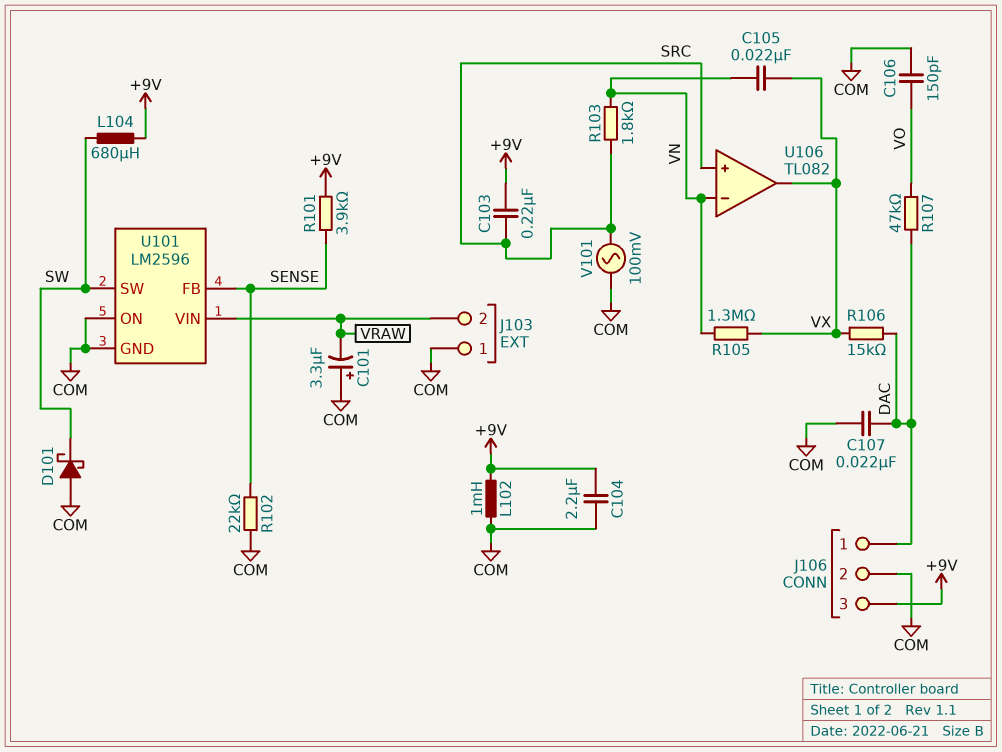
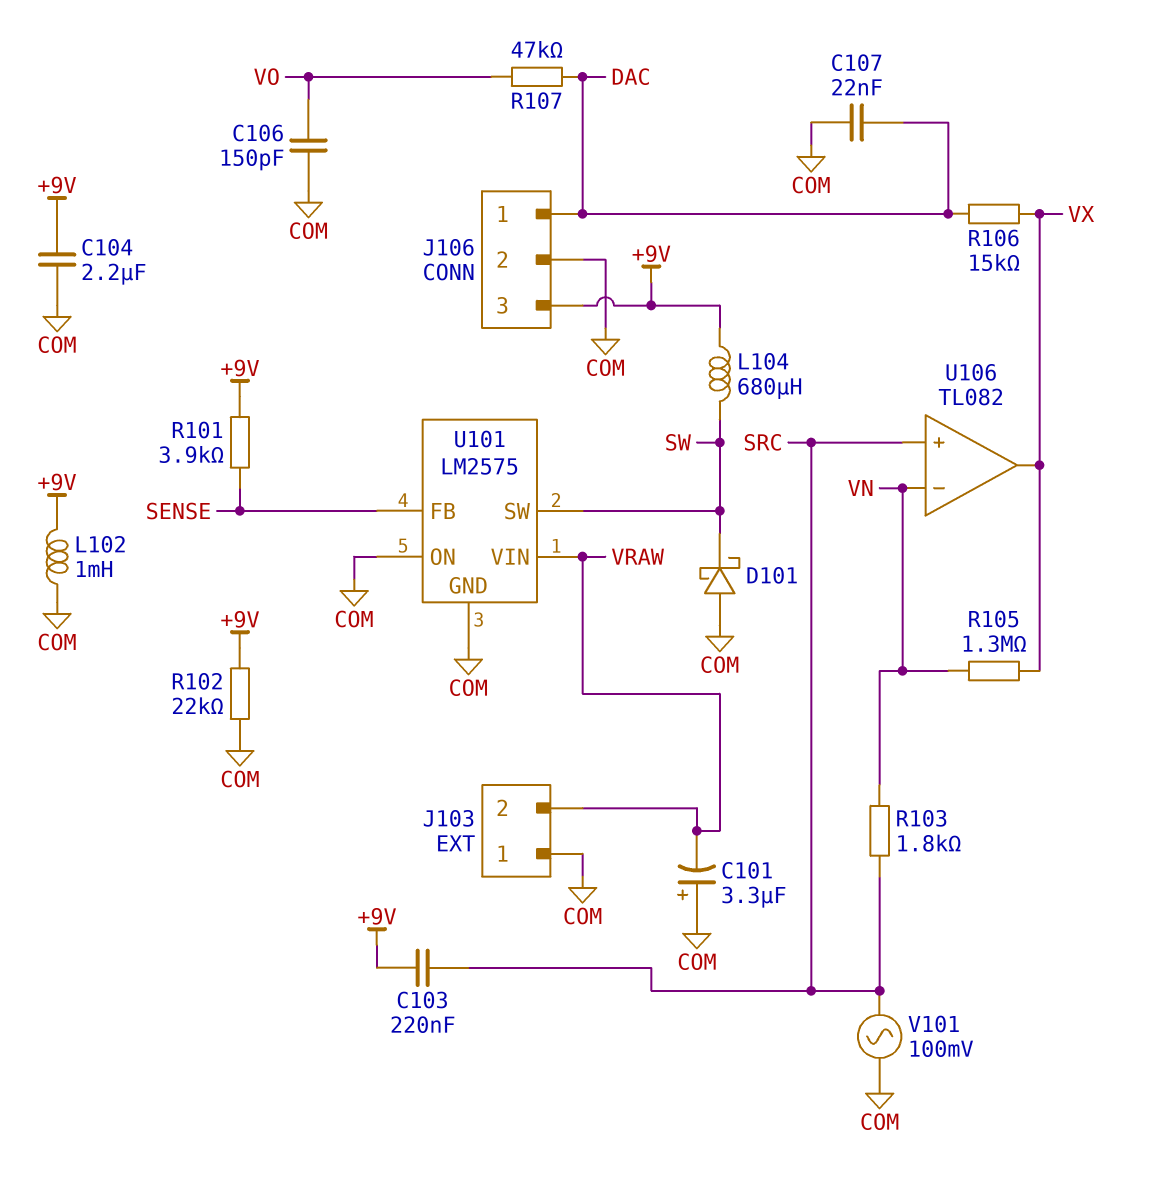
C105: 22nF (VN, VX) -> none
R102: 22k (COM, SENSE) -> 22k (+9V, COM)
U101: LM2596 -> LM2575

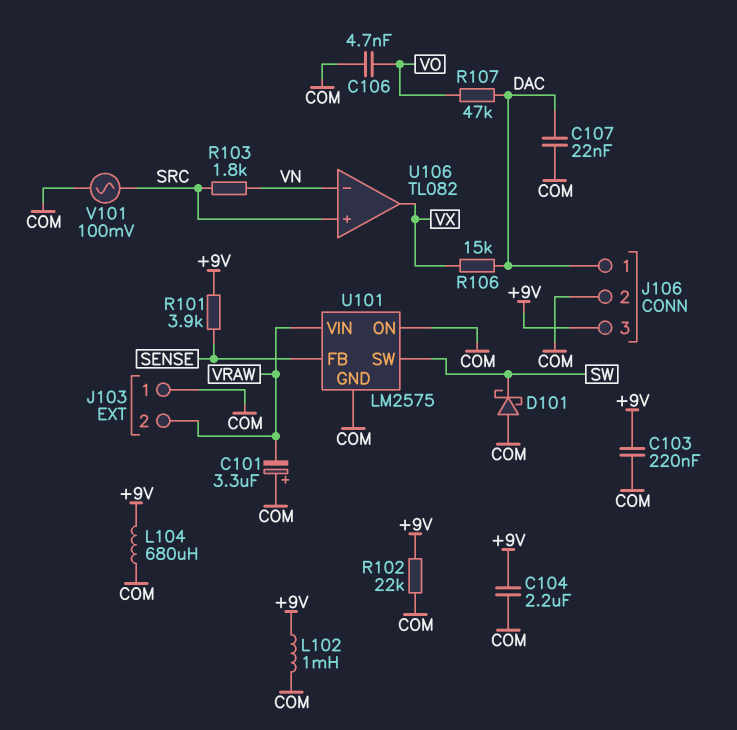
C103: 220nF (+9V, SRC) -> 220nF (+9V, COM)
C106: 150pF (COM, VO) -> 4.7nF (COM, VO)
L104: 680uH (+9V, SW) -> 680uH (+9V, COM)
R105: 1.3M (VN, VX) -> none

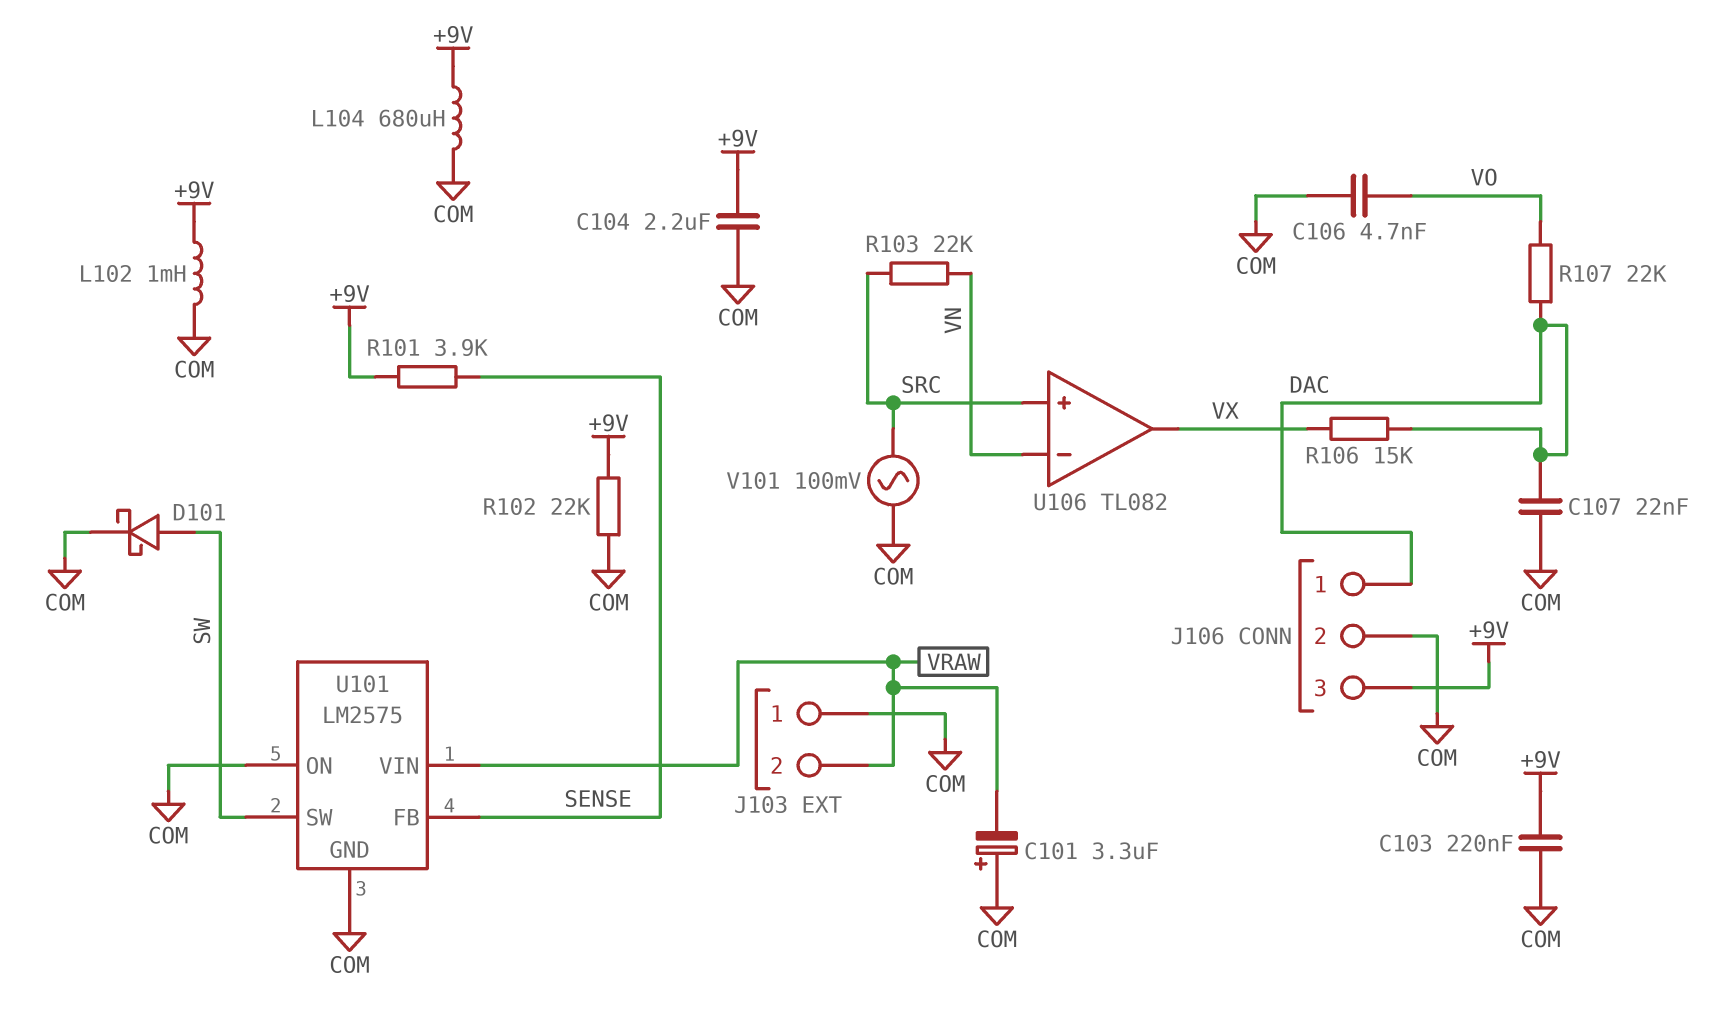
D101: schottky (A COM, K SW) -> schottky (A SW, K COM)
R103: 1.8k (SRC, VN) -> 22k (SRC, VN)
R107: 47k (DAC, VO) -> 22k (DAC, VO)

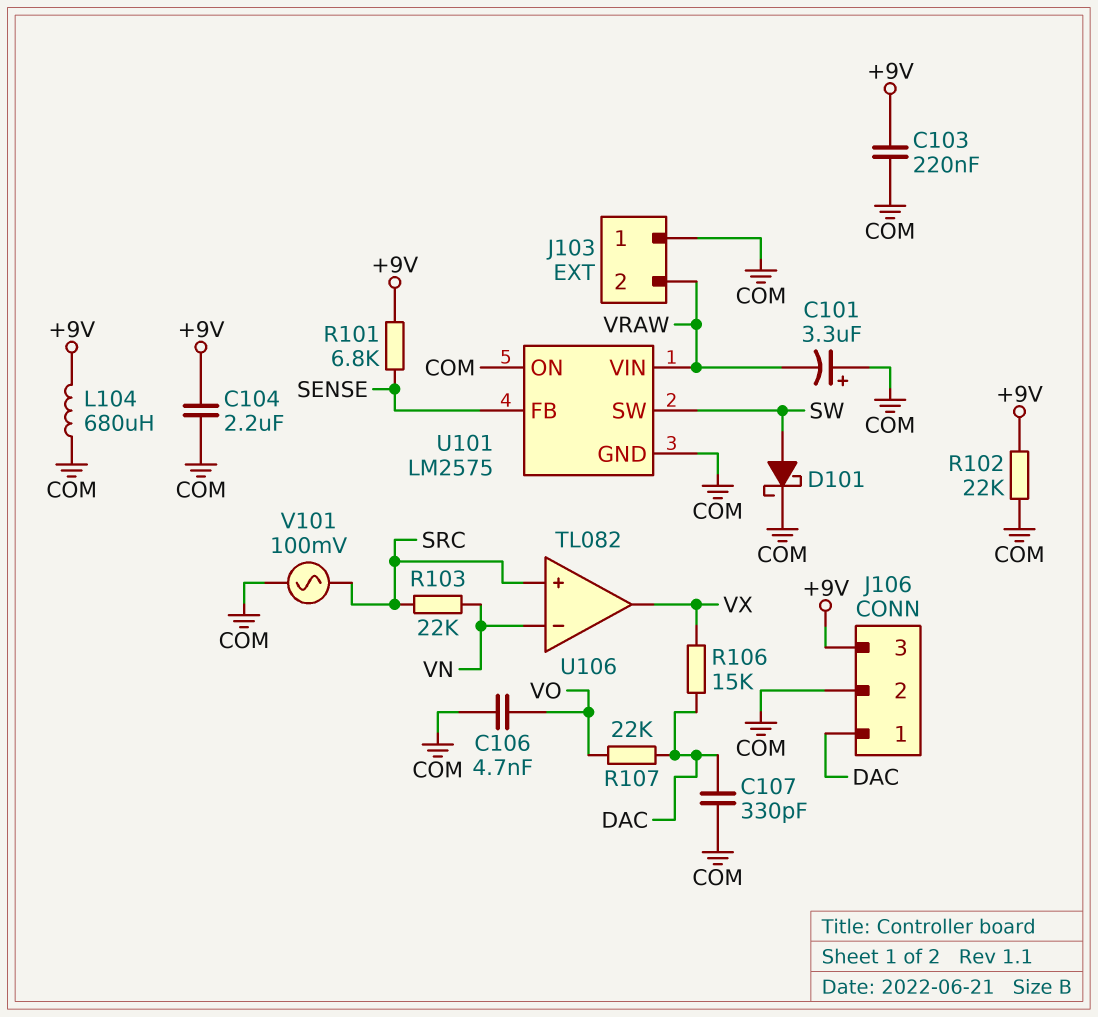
C107: 22nF (COM, DAC) -> 330pF (COM, DAC)
L102: 1mH (+9V, COM) -> none
R101: 3.9k (+9V, SENSE) -> 6.8k (+9V, SENSE)

